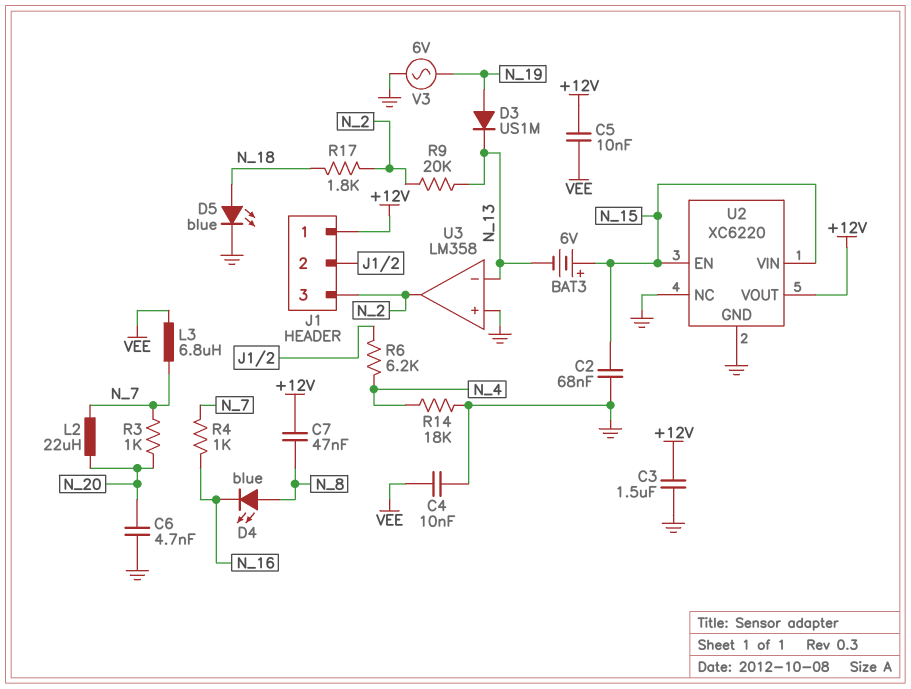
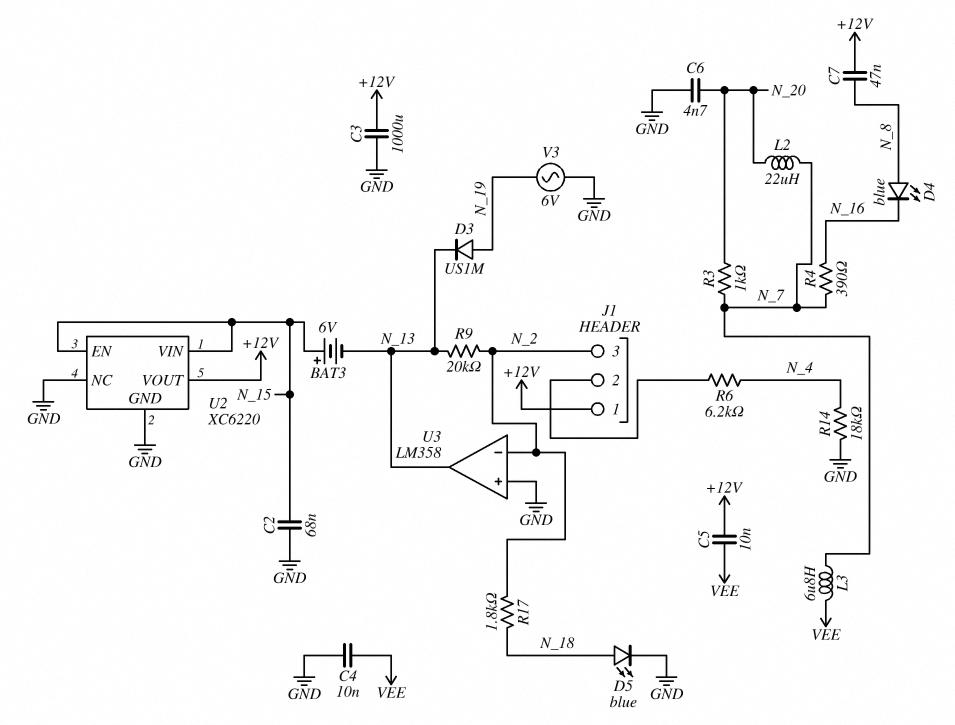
C3: 1.5uF (+12V, GND) -> 1000uF (+12V, GND)
R4: 1k (N_7, N_16) -> 390 (N_7, N_16)
U3 pin in-: N_13 -> N_2
U3 pin out: N_2 -> N_13

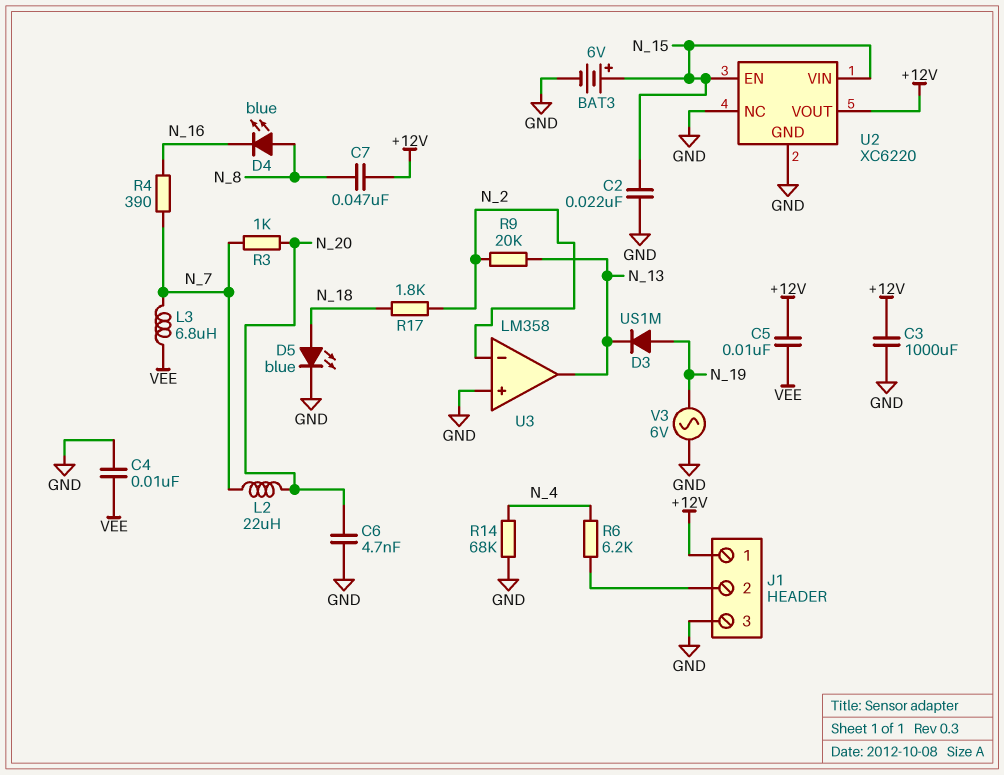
BAT3: 6V (plus N_15, minus N_13) -> 6V (plus N_15, minus GND)
C2: 68nF (GND, N_15) -> 22nF (GND, N_15)
J1 pin 3: N_2 -> GND
R14: 18k (GND, N_4) -> 68k (GND, N_4)

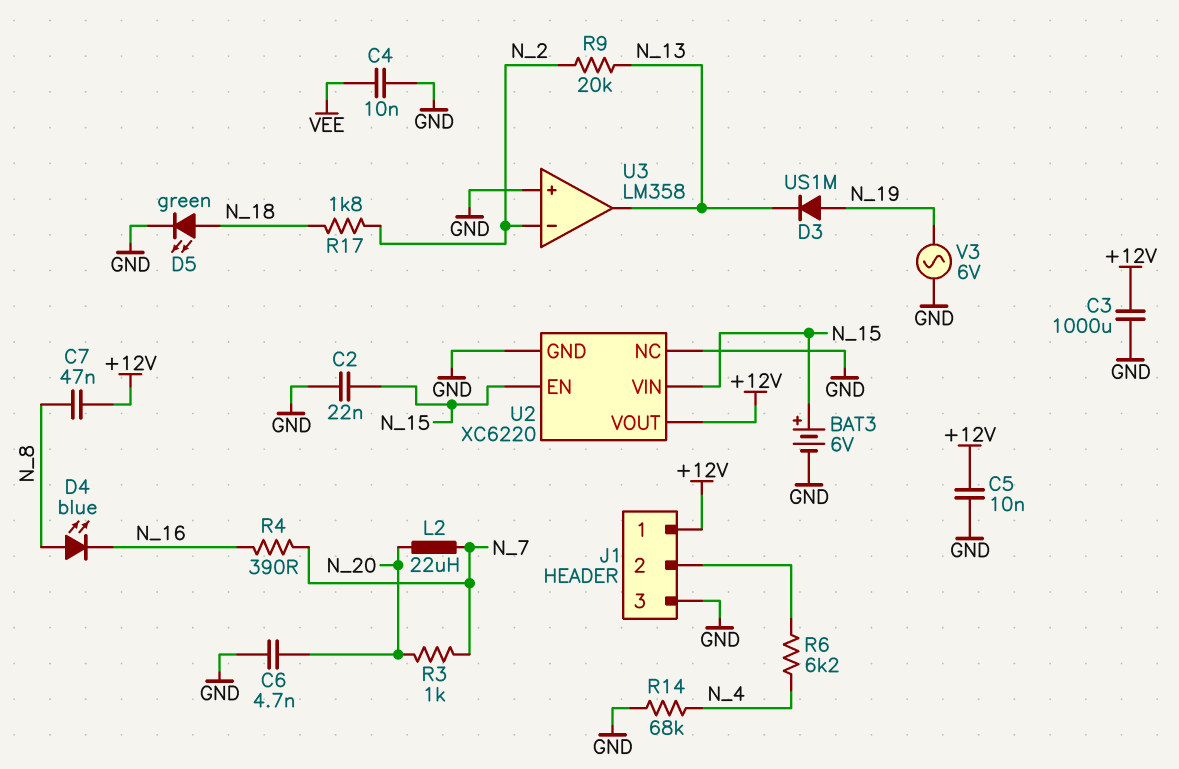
C5: 10nF (+12V, VEE) -> 10nF (+12V, GND)
D5: LED blue (A N_18, K GND) -> LED green (A N_18, K GND)
L3: 6.8uH (N_7, VEE) -> none

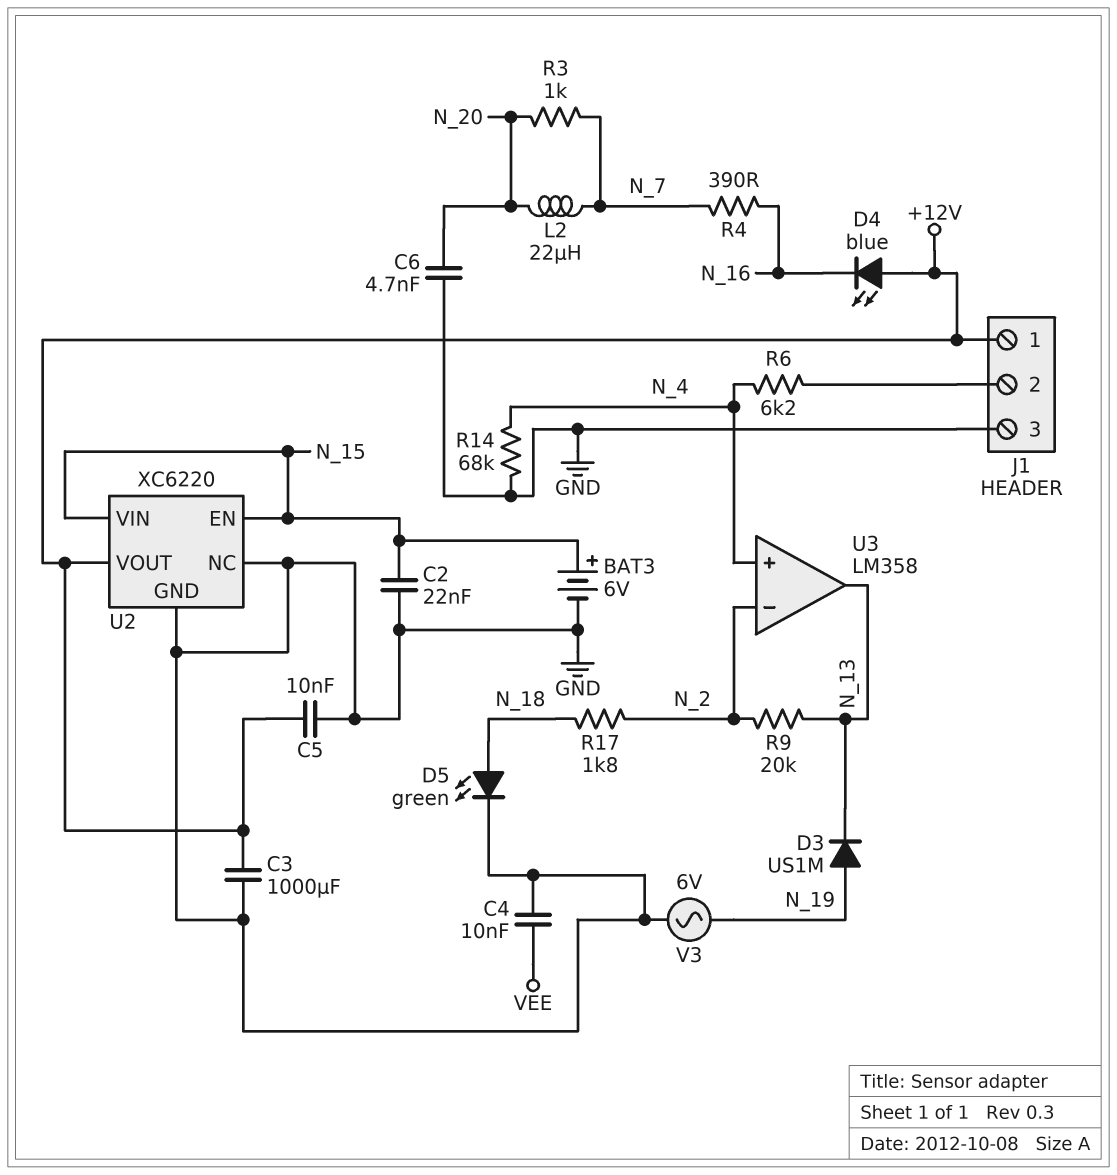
C7: 47nF (+12V, N_8) -> none
D4: LED blue (A N_8, K N_16) -> LED blue (A +12V, K N_16)
U3 pin in+: GND -> N_4

